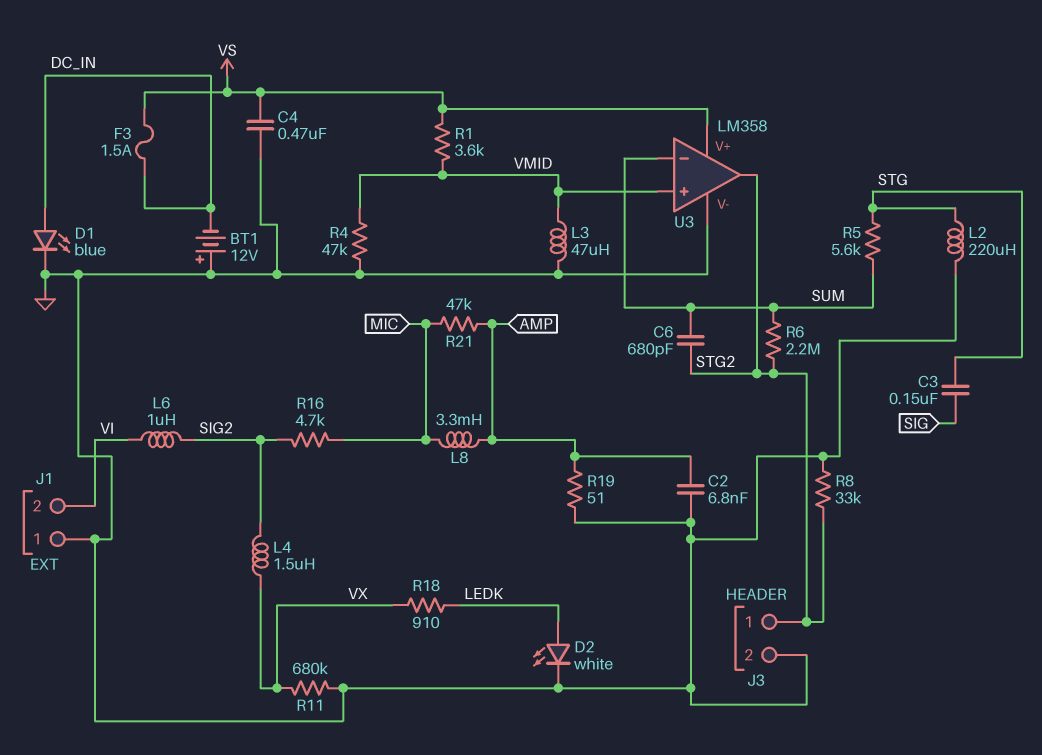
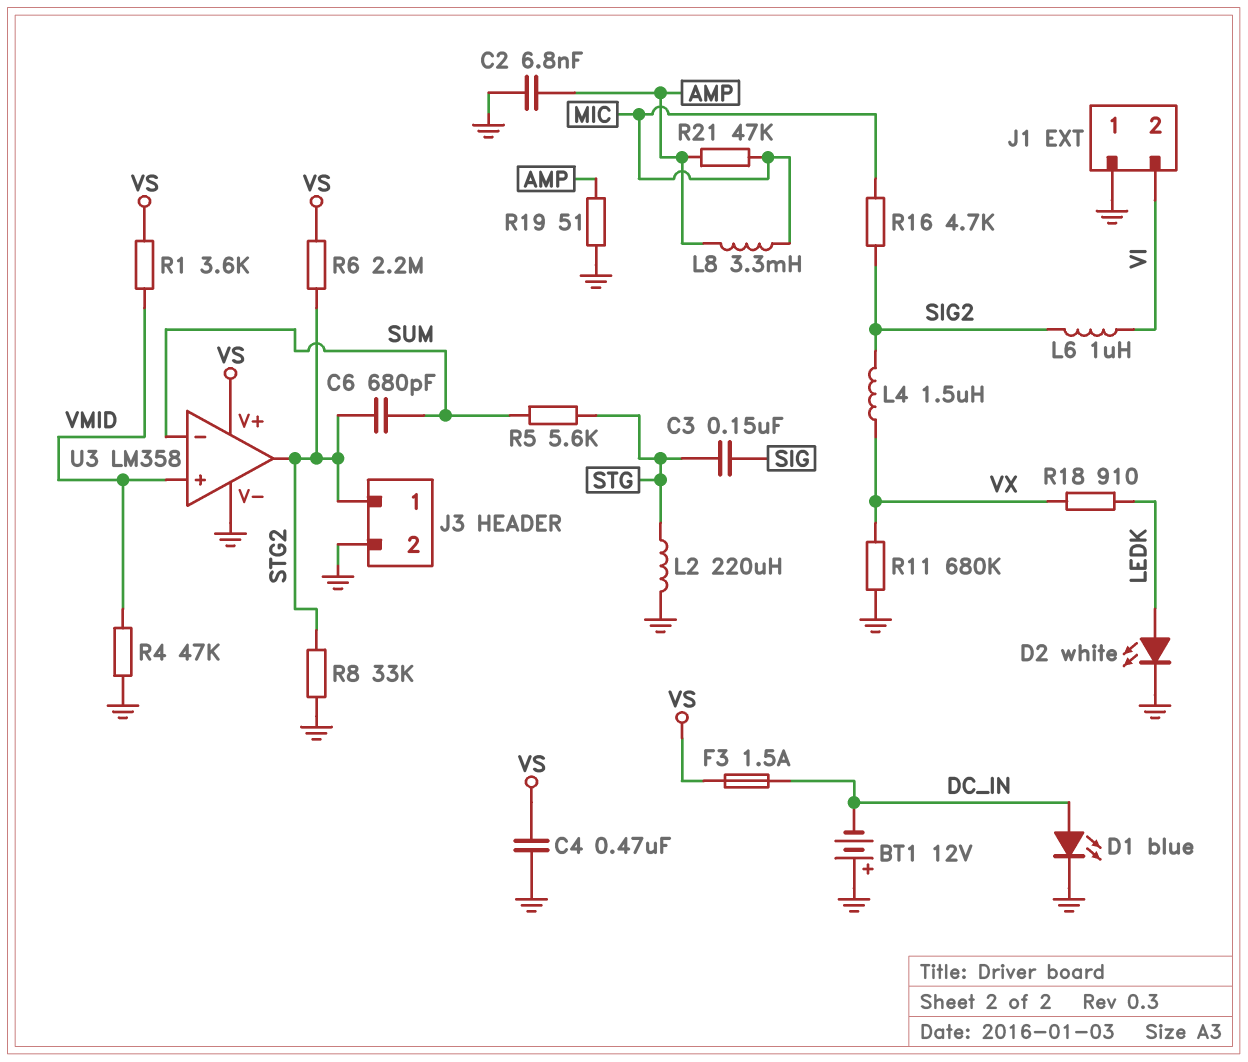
L3: 47uH (GND, VMID) -> none
R6: 2.2M (STG2, SUM) -> 2.2M (STG2, VS)

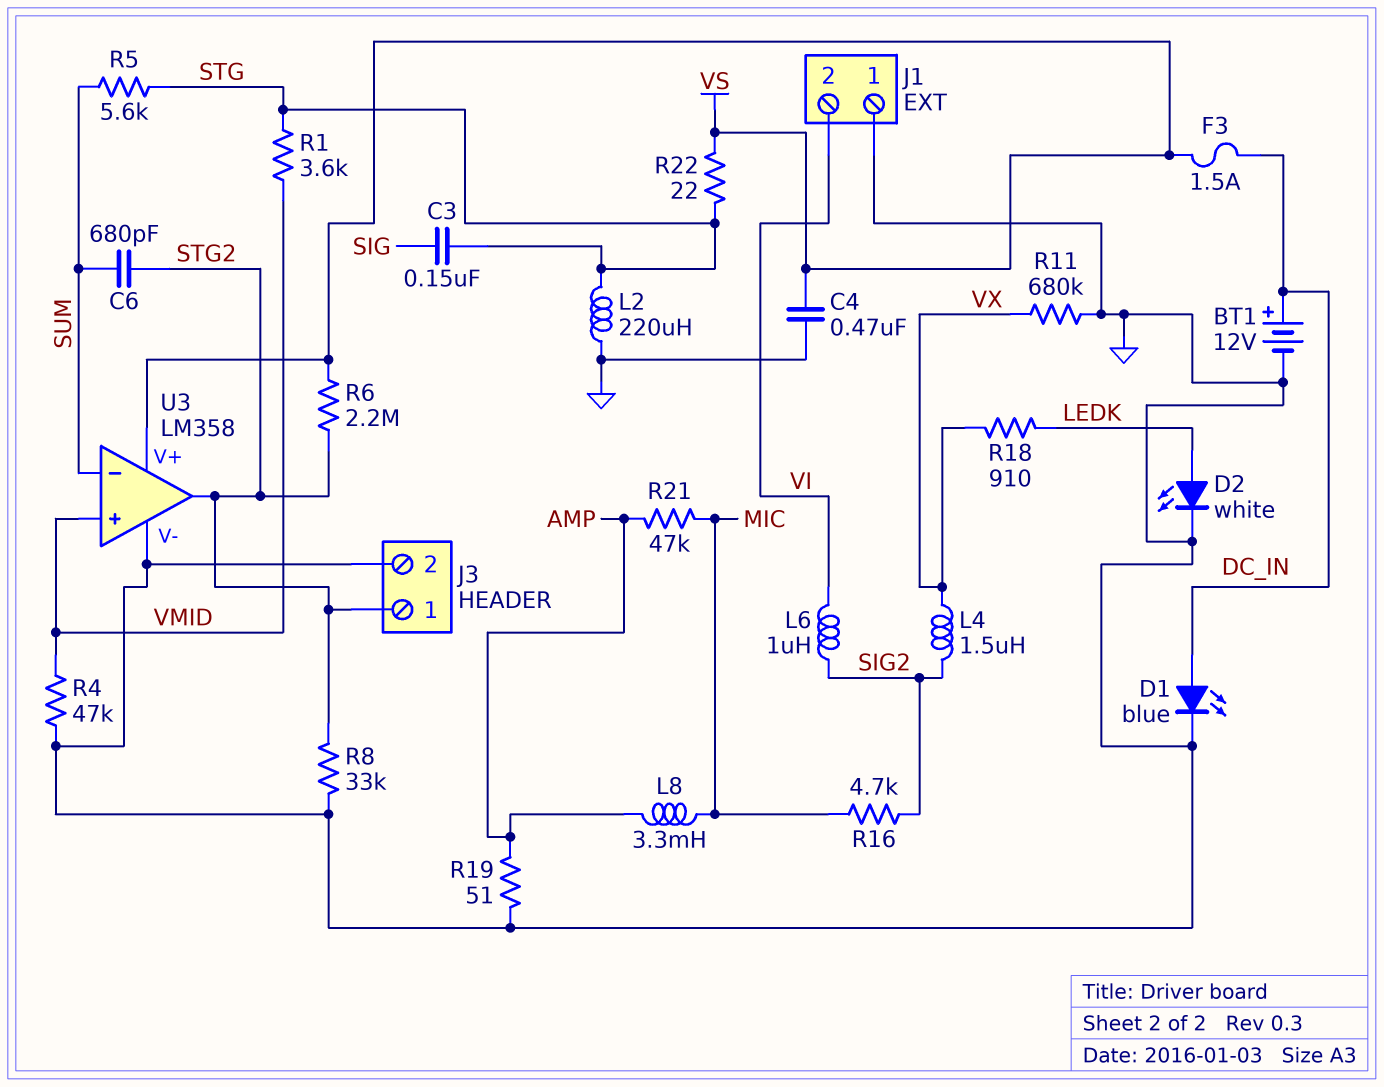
BT1: 12V (plus GND, minus DC_IN) -> 12V (plus DC_IN, minus GND)
C2: 6.8nF (AMP, GND) -> none
R1: 3.6k (VMID, VS) -> 3.6k (STG, VMID)
R22: none -> 22 (STG, VS)

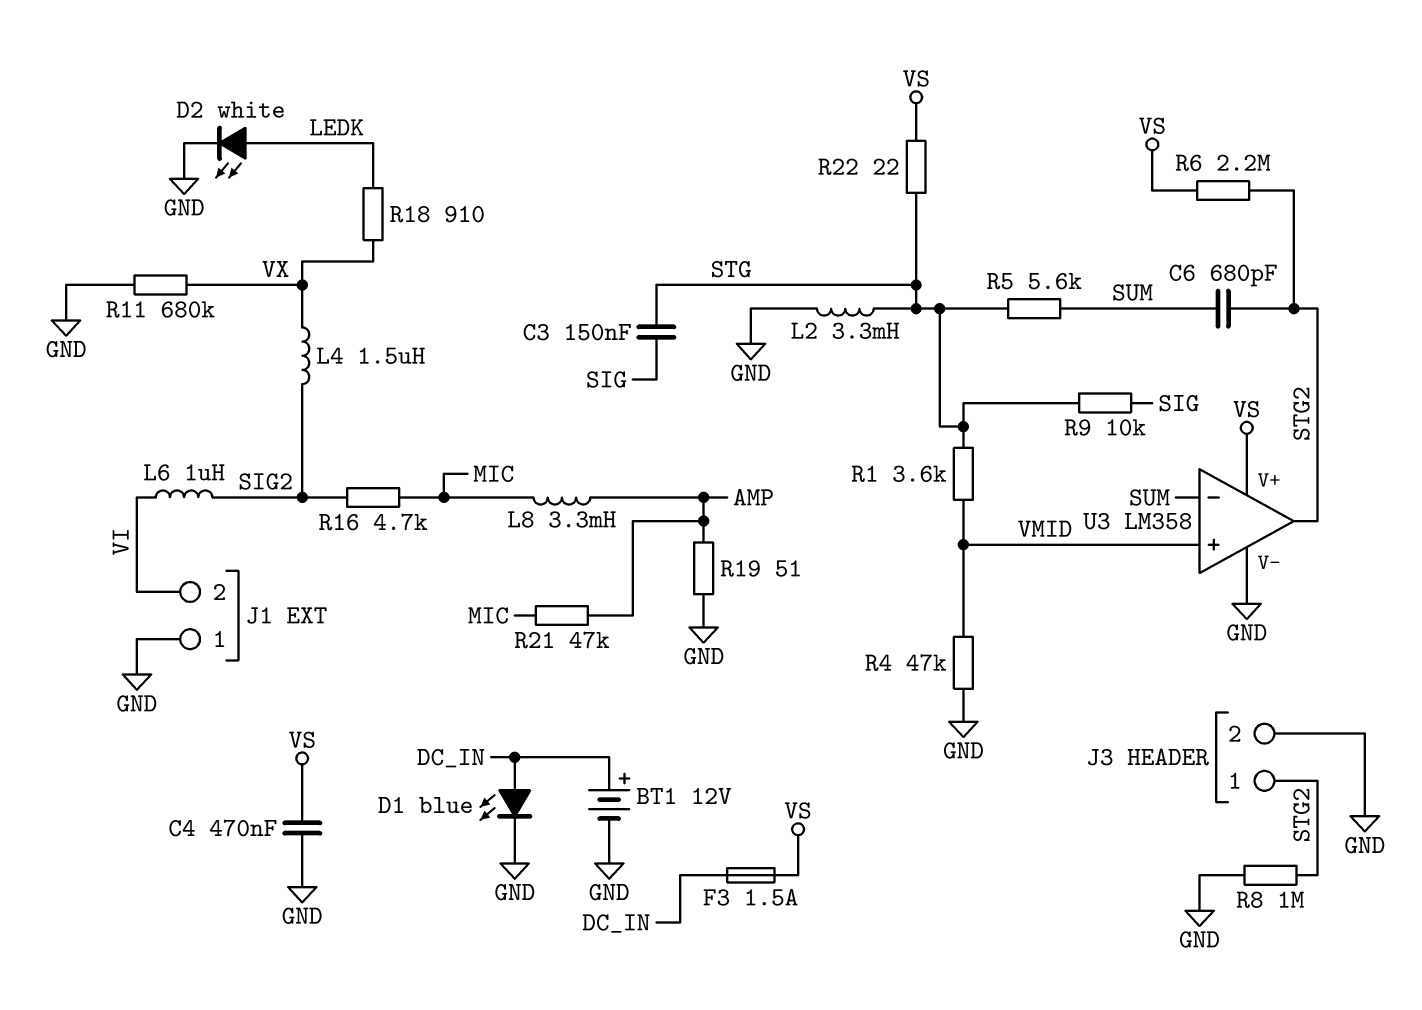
L2: 220uH (GND, STG) -> 3.3mH (GND, STG)
R8: 33k (GND, STG2) -> 1M (GND, STG2)
R9: none -> 10k (SIG, STG)

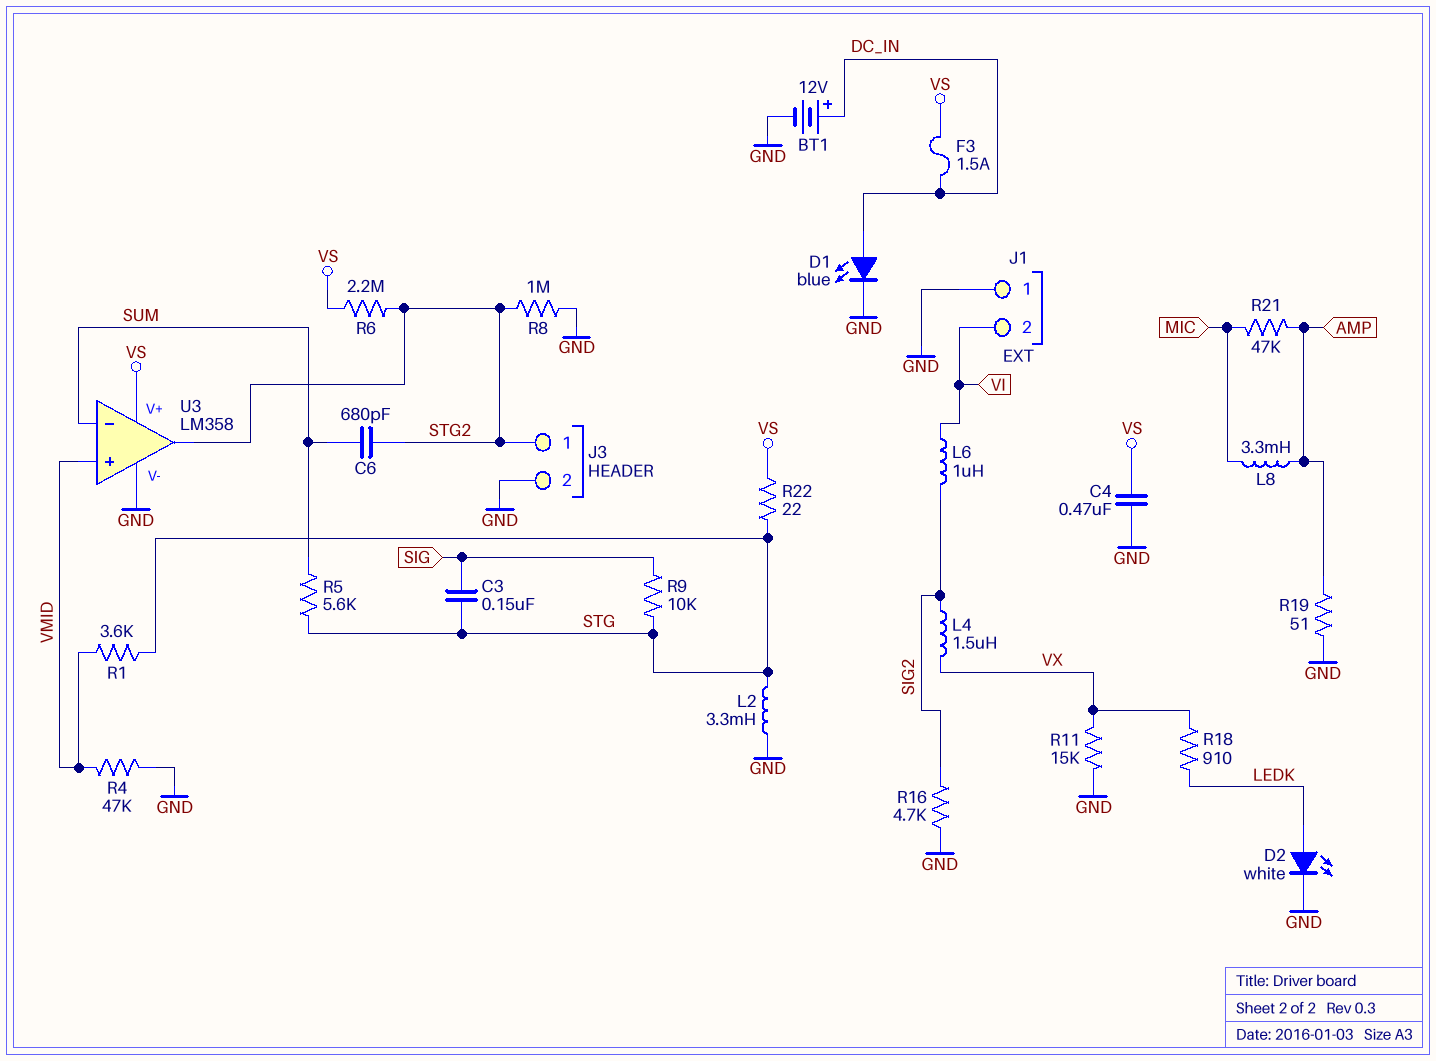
R11: 680k (GND, VX) -> 15k (GND, VX)
R16: 4.7k (MIC, SIG2) -> 4.7k (GND, SIG2)

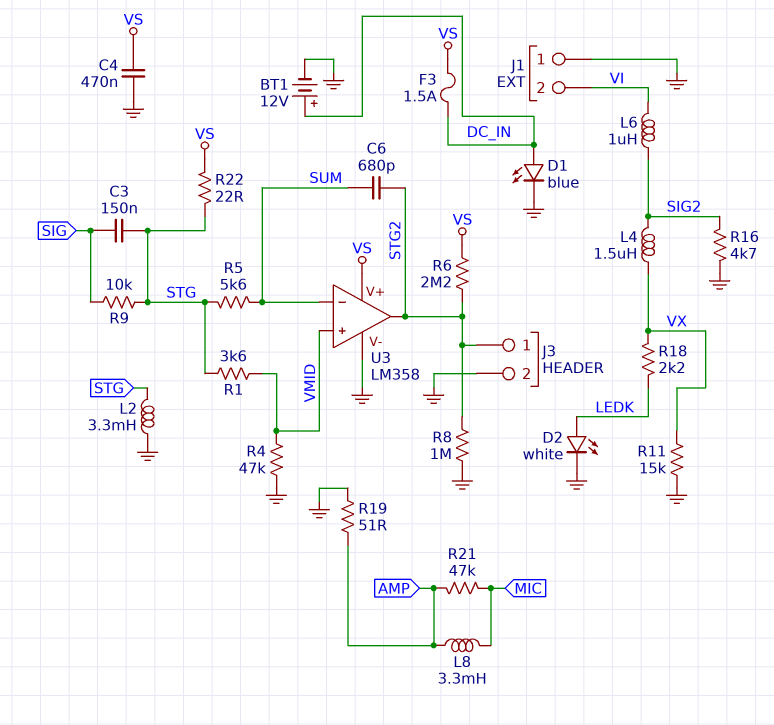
R18: 910 (LEDK, VX) -> 2.2k (LEDK, VX)

